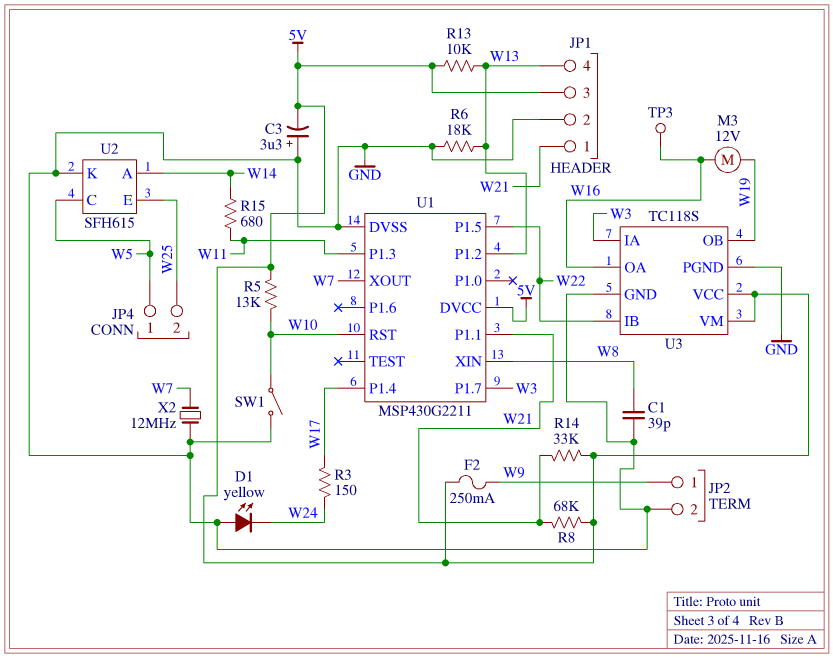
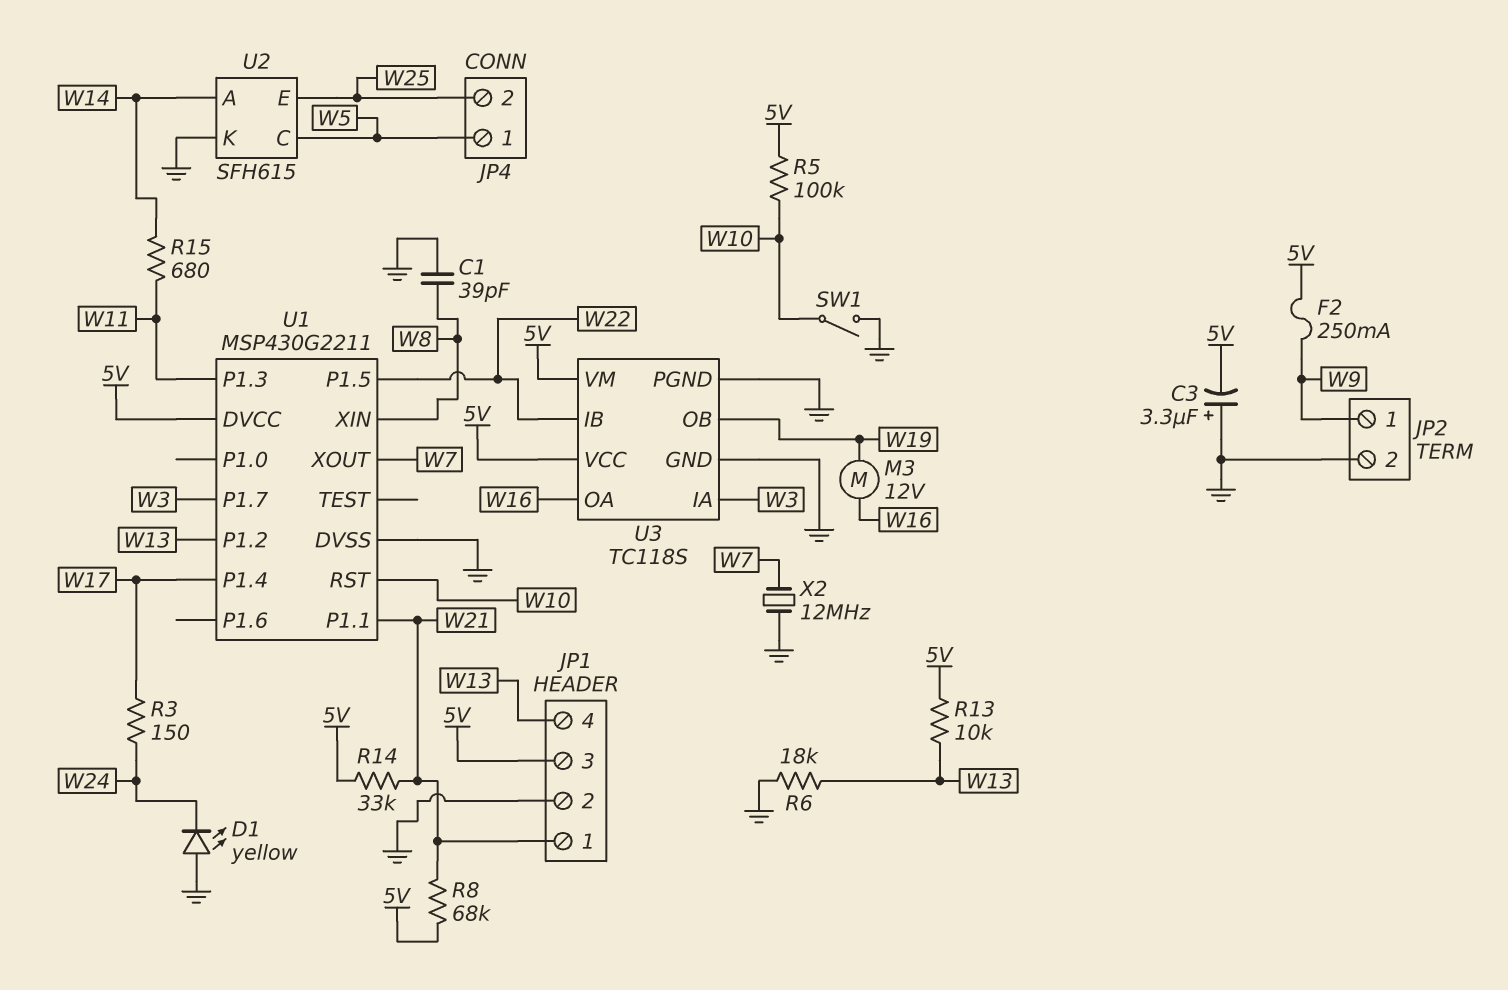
R5: 13k (5V, W10) -> 100k (5V, W10)
TP3: test point (W16) -> none

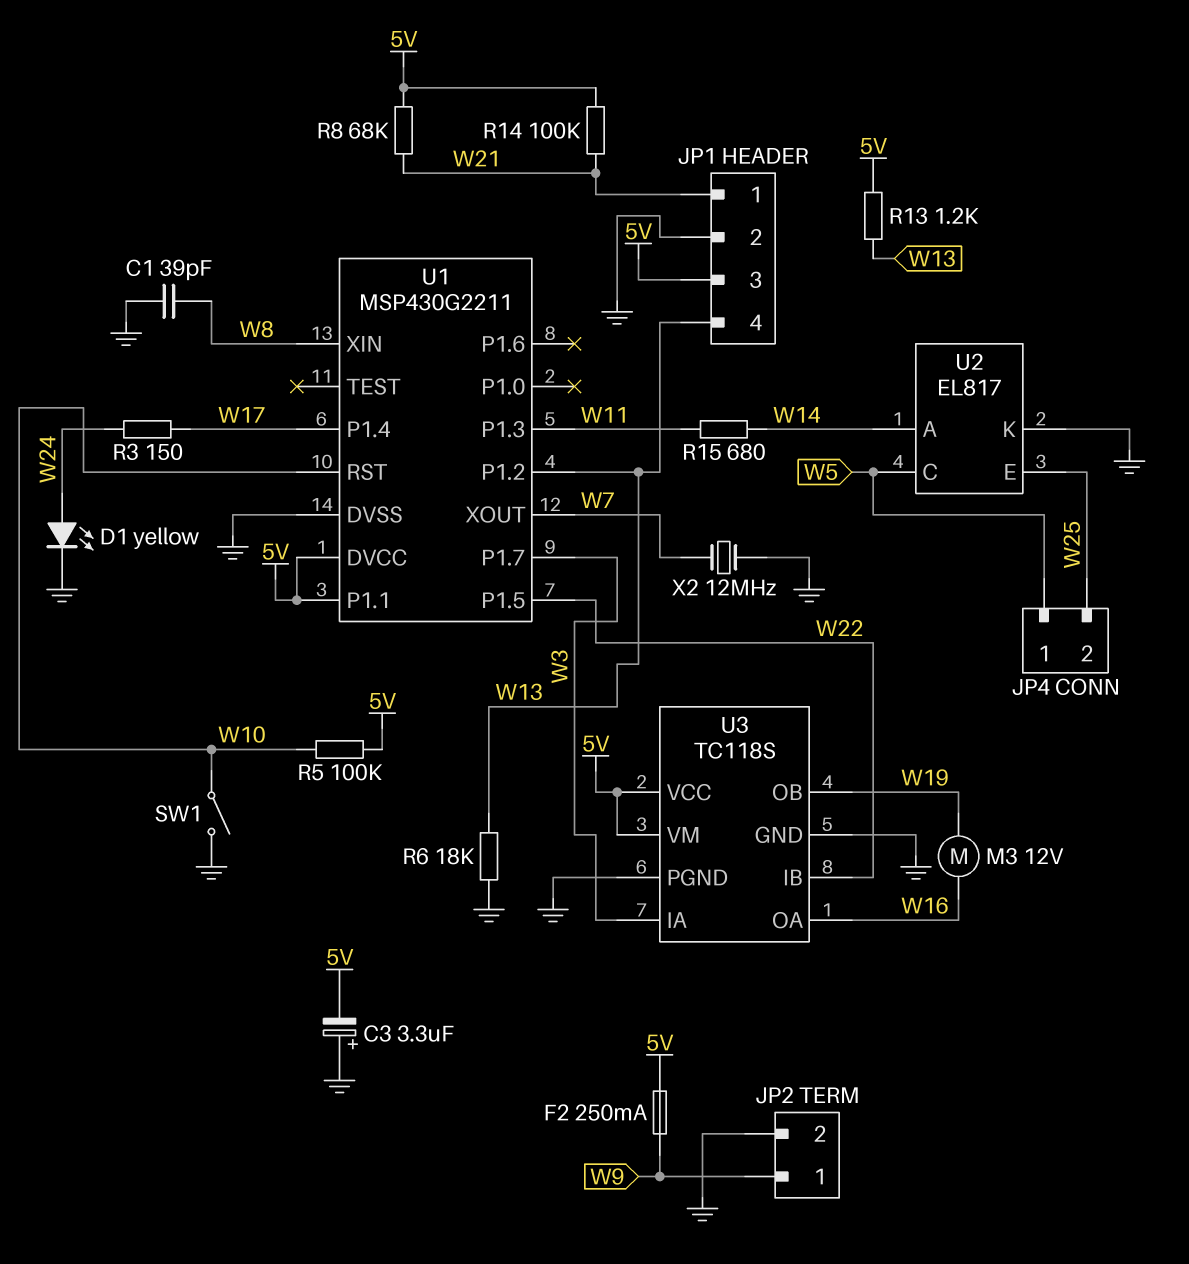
D1: LED yellow (A GND, K W24) -> LED yellow (A W24, K GND)
R13: 10k (5V, W13) -> 1.2k (5V, W13)
R14: 33k (5V, W21) -> 100k (5V, W21)
U1 pin P1.1: W21 -> 5V
U2: SFH615 -> EL817

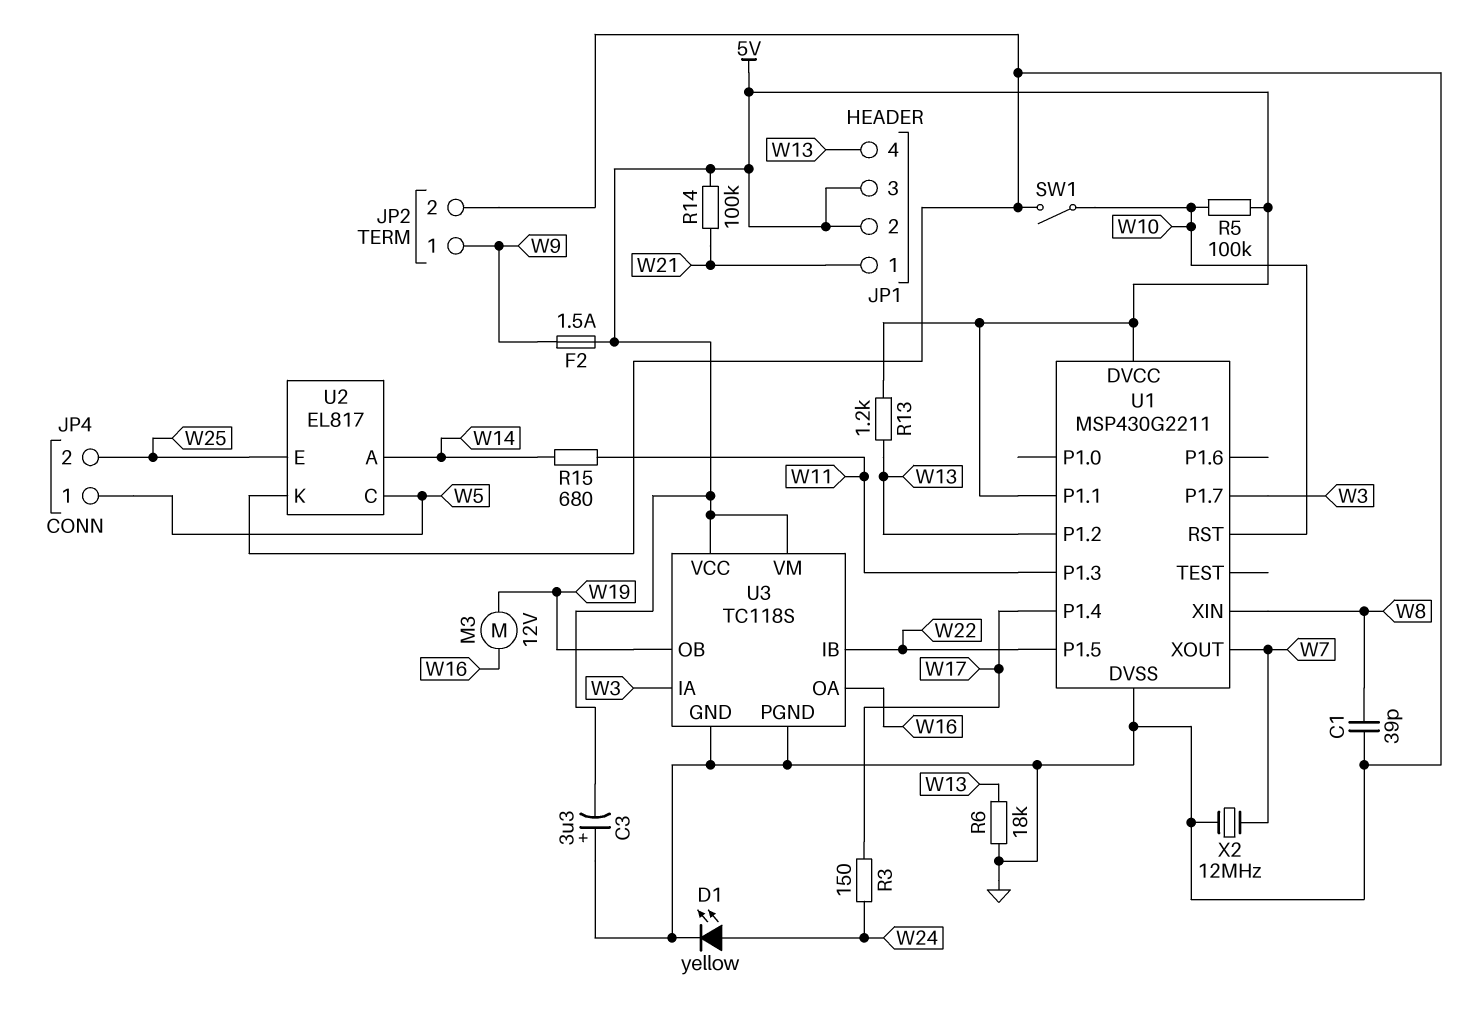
F2: 250mA (5V, W9) -> 1.5A (5V, W9)
JP1 pin 2: GND -> 5V
R8: 68k (5V, W21) -> none

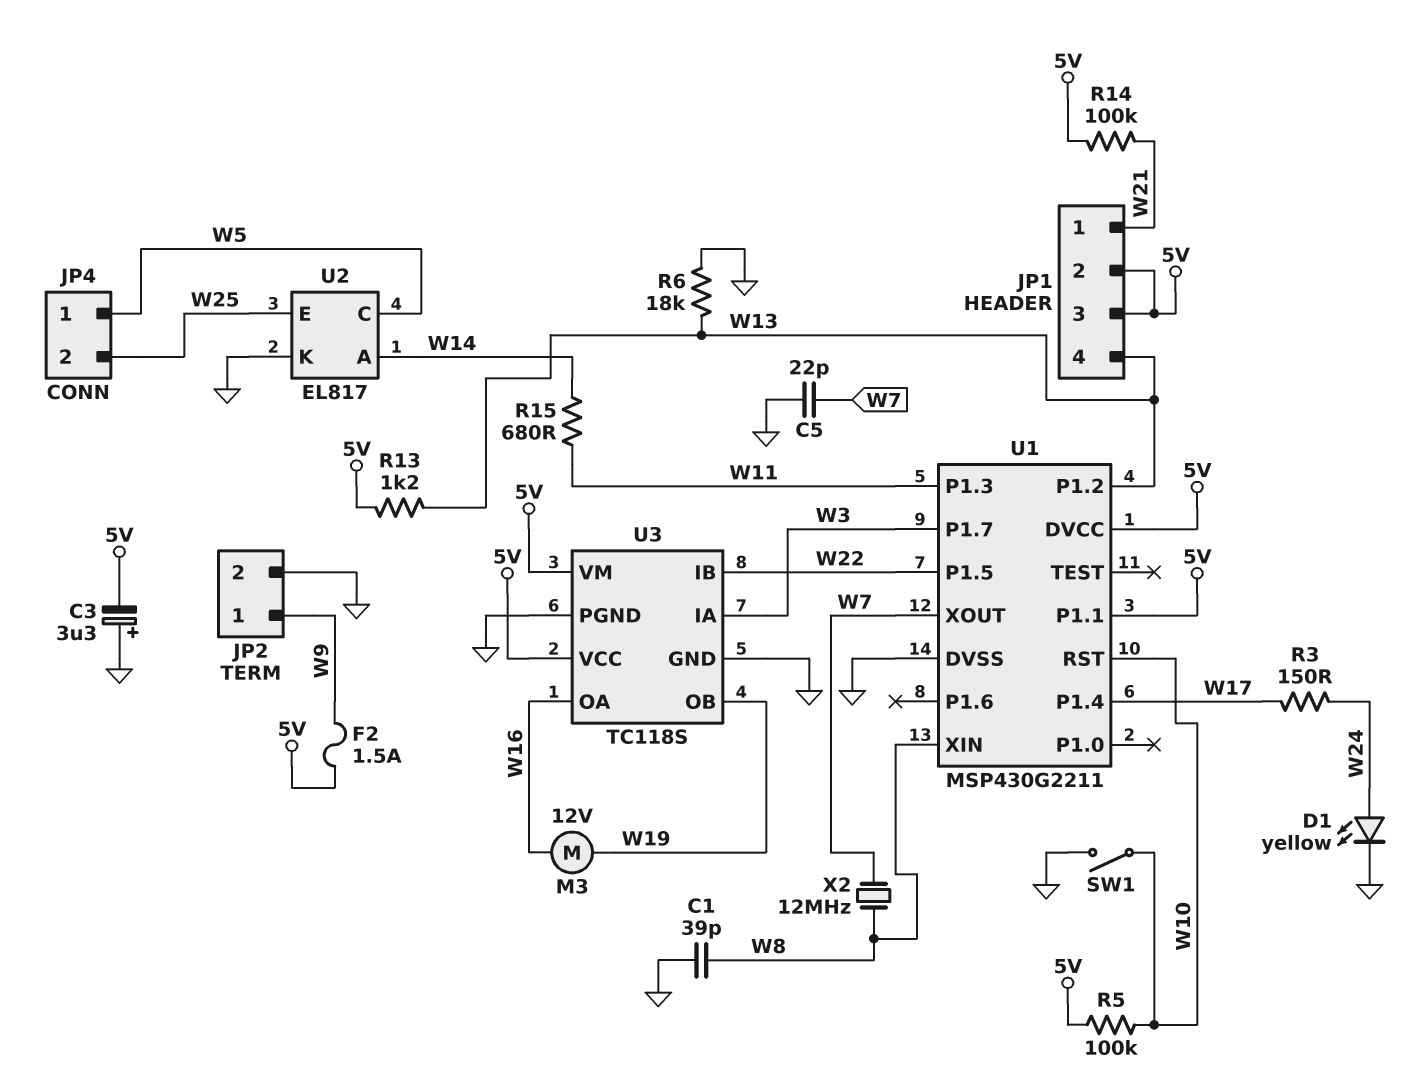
C5: none -> 22pF (GND, W7)
X2: 12MHz (GND, W7) -> 12MHz (W7, W8)

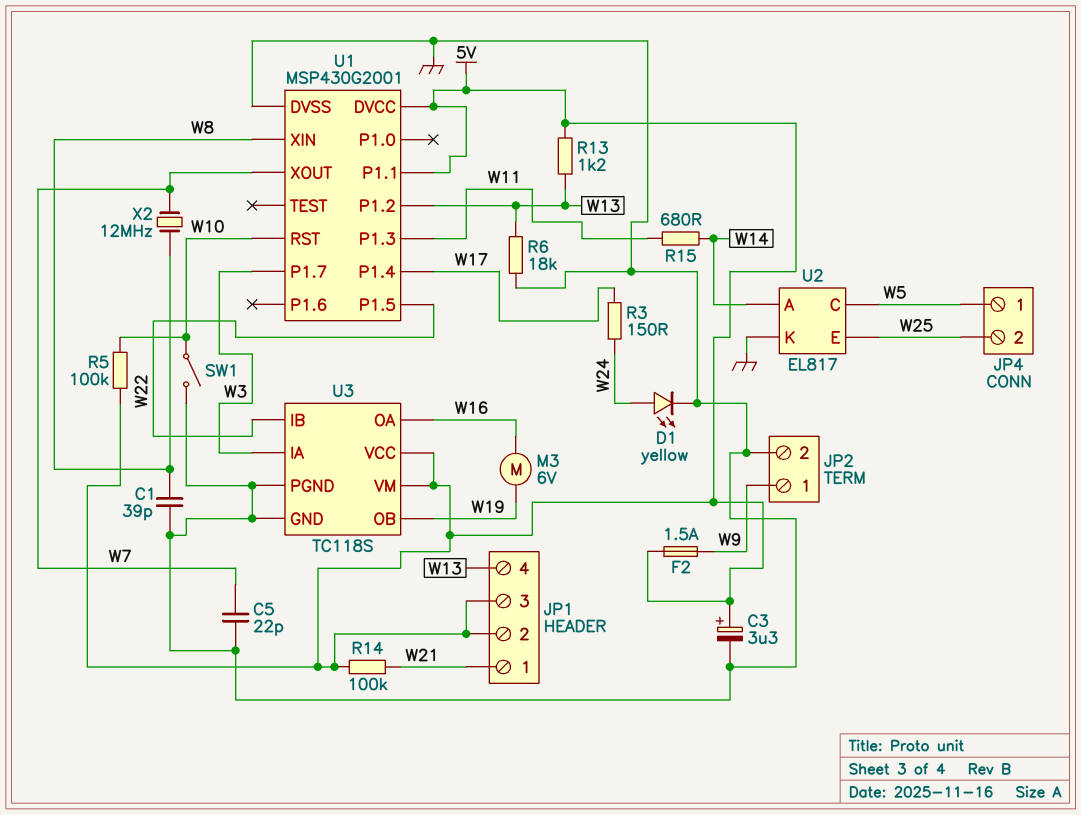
C3: 3.3uF (plus GND, minus 5V) -> 3.3uF (plus 5V, minus GND)
M3: motor 12V (W16, W19) -> motor 6V (W16, W19)
U1: MSP430G2211 -> MSP430G2001

